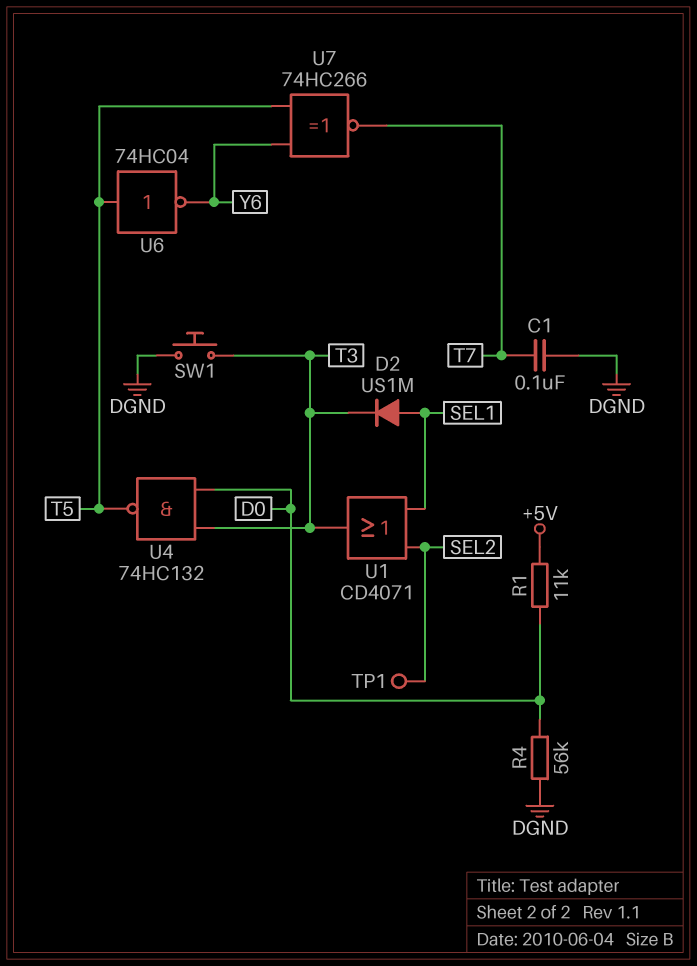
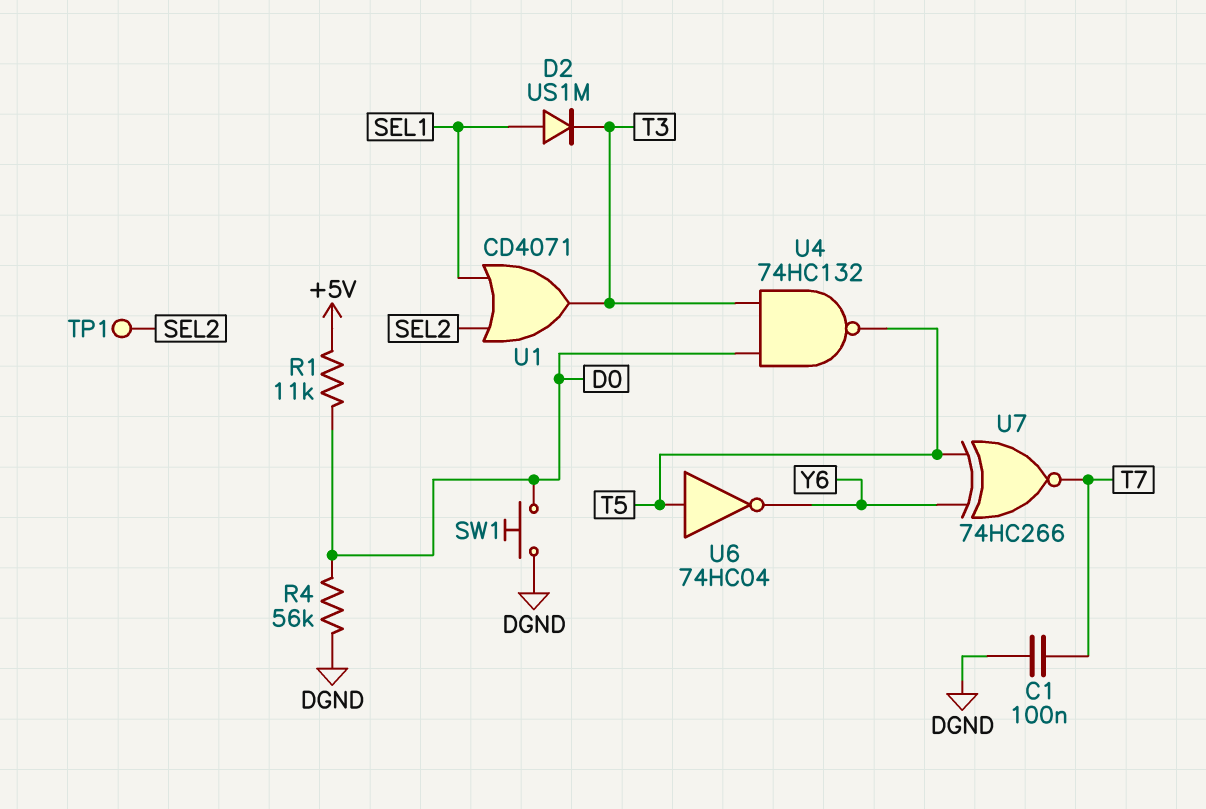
SW1: button (DGND, T3) -> button (D0, DGND)

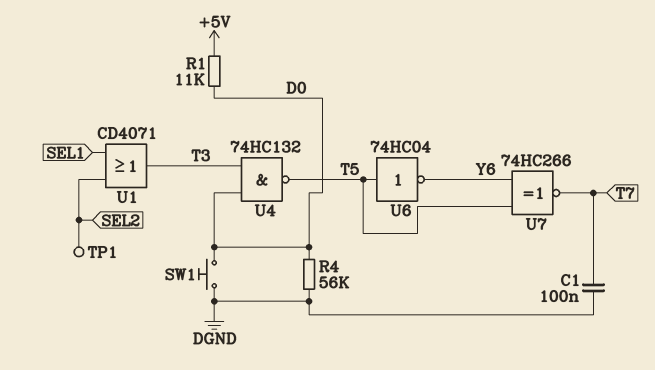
D2: diode US1M (A SEL1, K T3) -> none

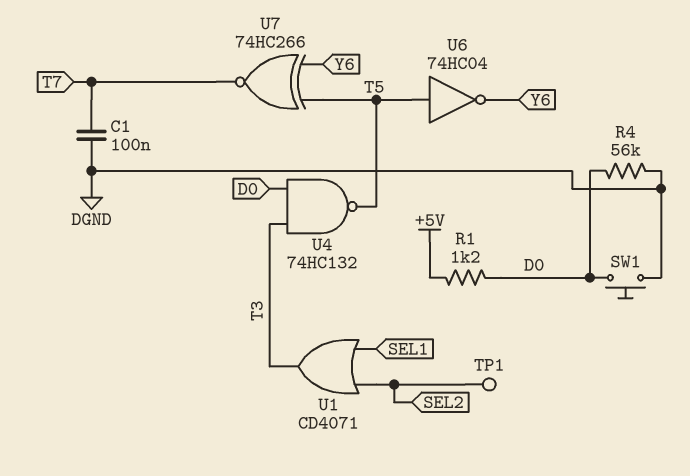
R1: 11k (+5V, D0) -> 1.2k (+5V, D0)

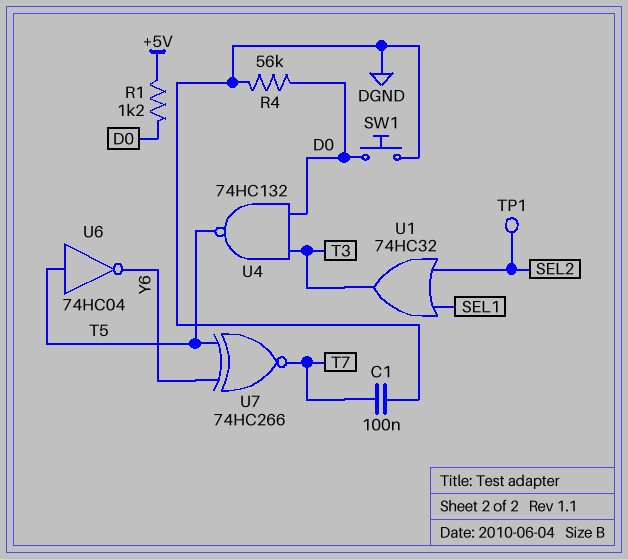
U1: OR CD4071 (in SEL1, in SEL2, out T3) -> OR 74HC32 (in SEL1, in SEL2, out T3)

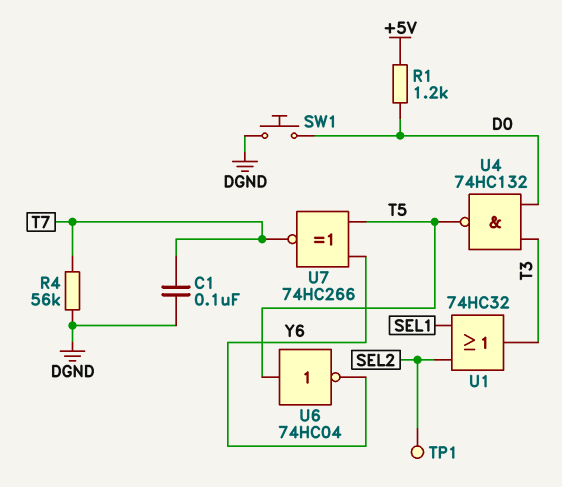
R4: 56k (D0, DGND) -> 56k (DGND, T7)

